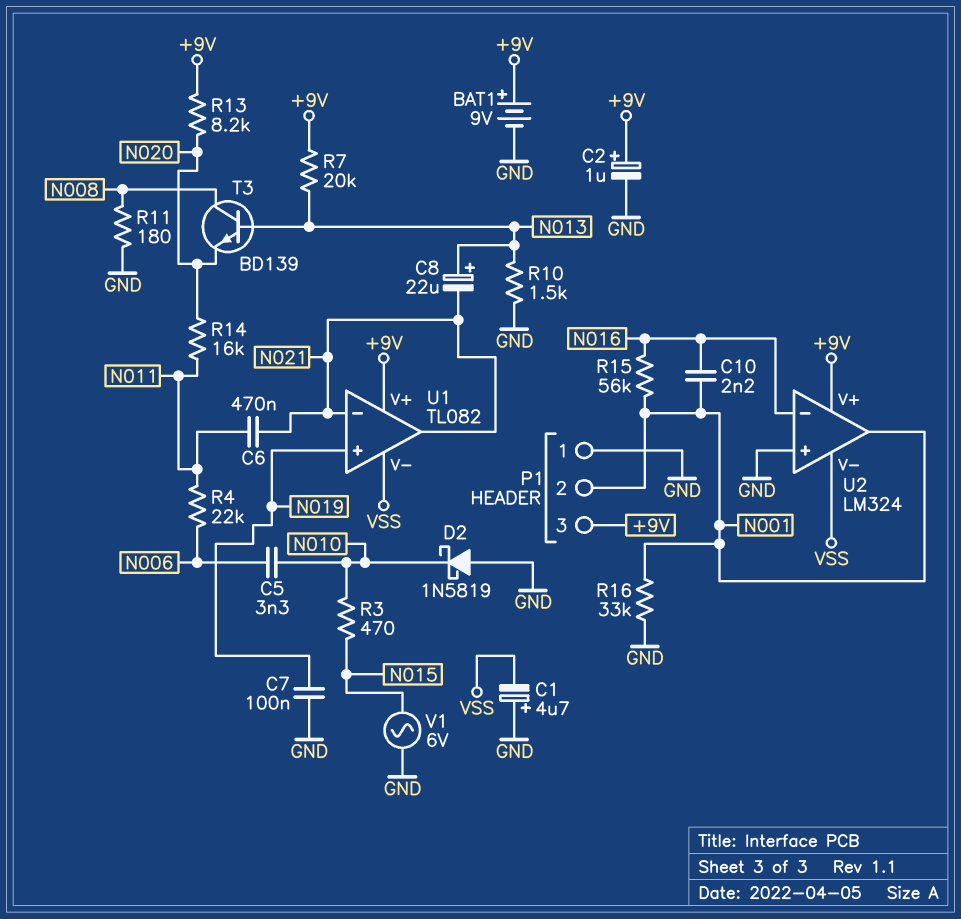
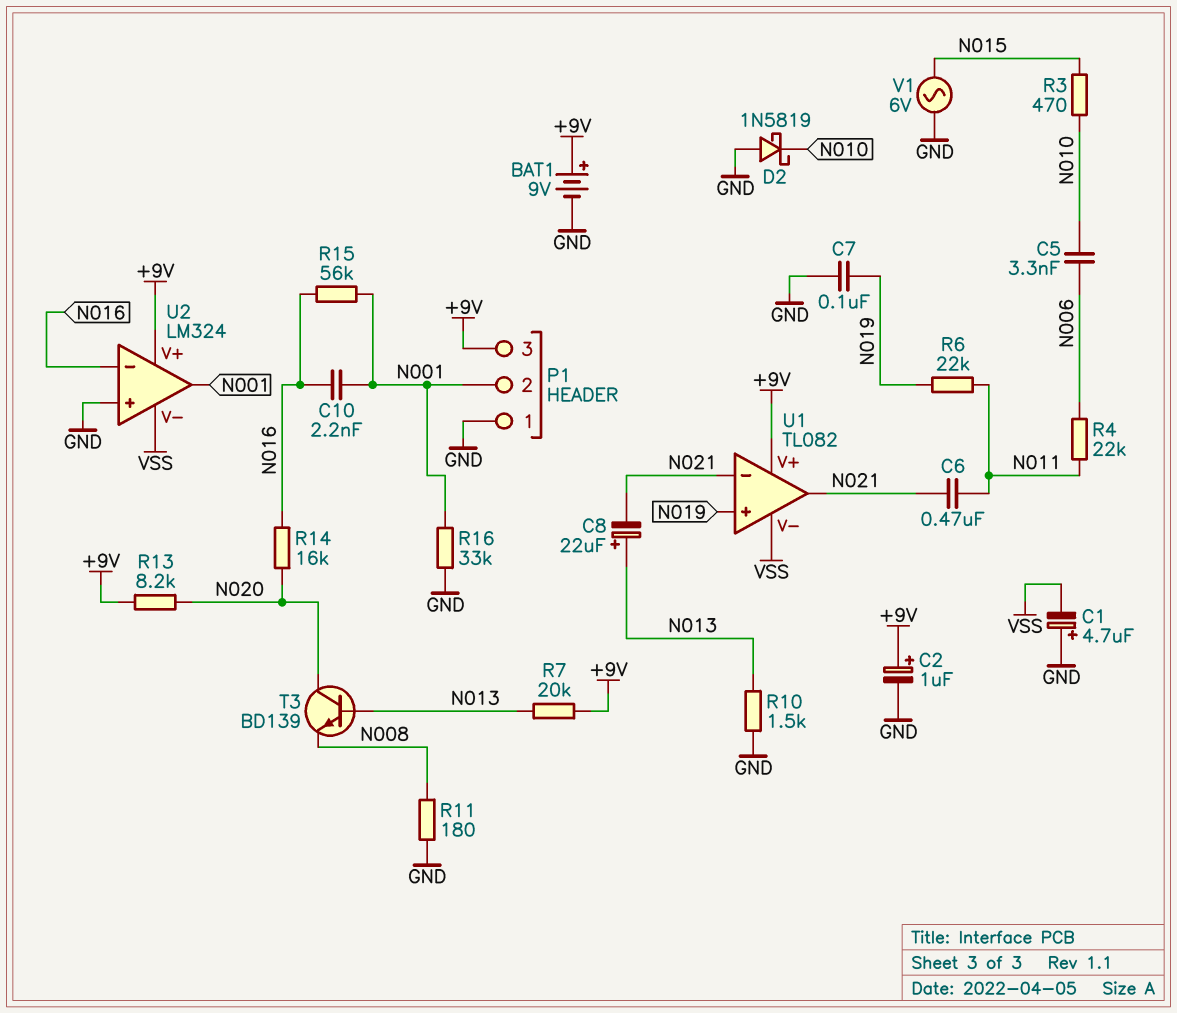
R6: none -> 22k (N011, N019)
R14: 16k (N011, N020) -> 16k (N016, N020)
T3: NPN BD139 (B N013, C N008, E N020) -> NPN BD139 (B N013, C N020, E N008)

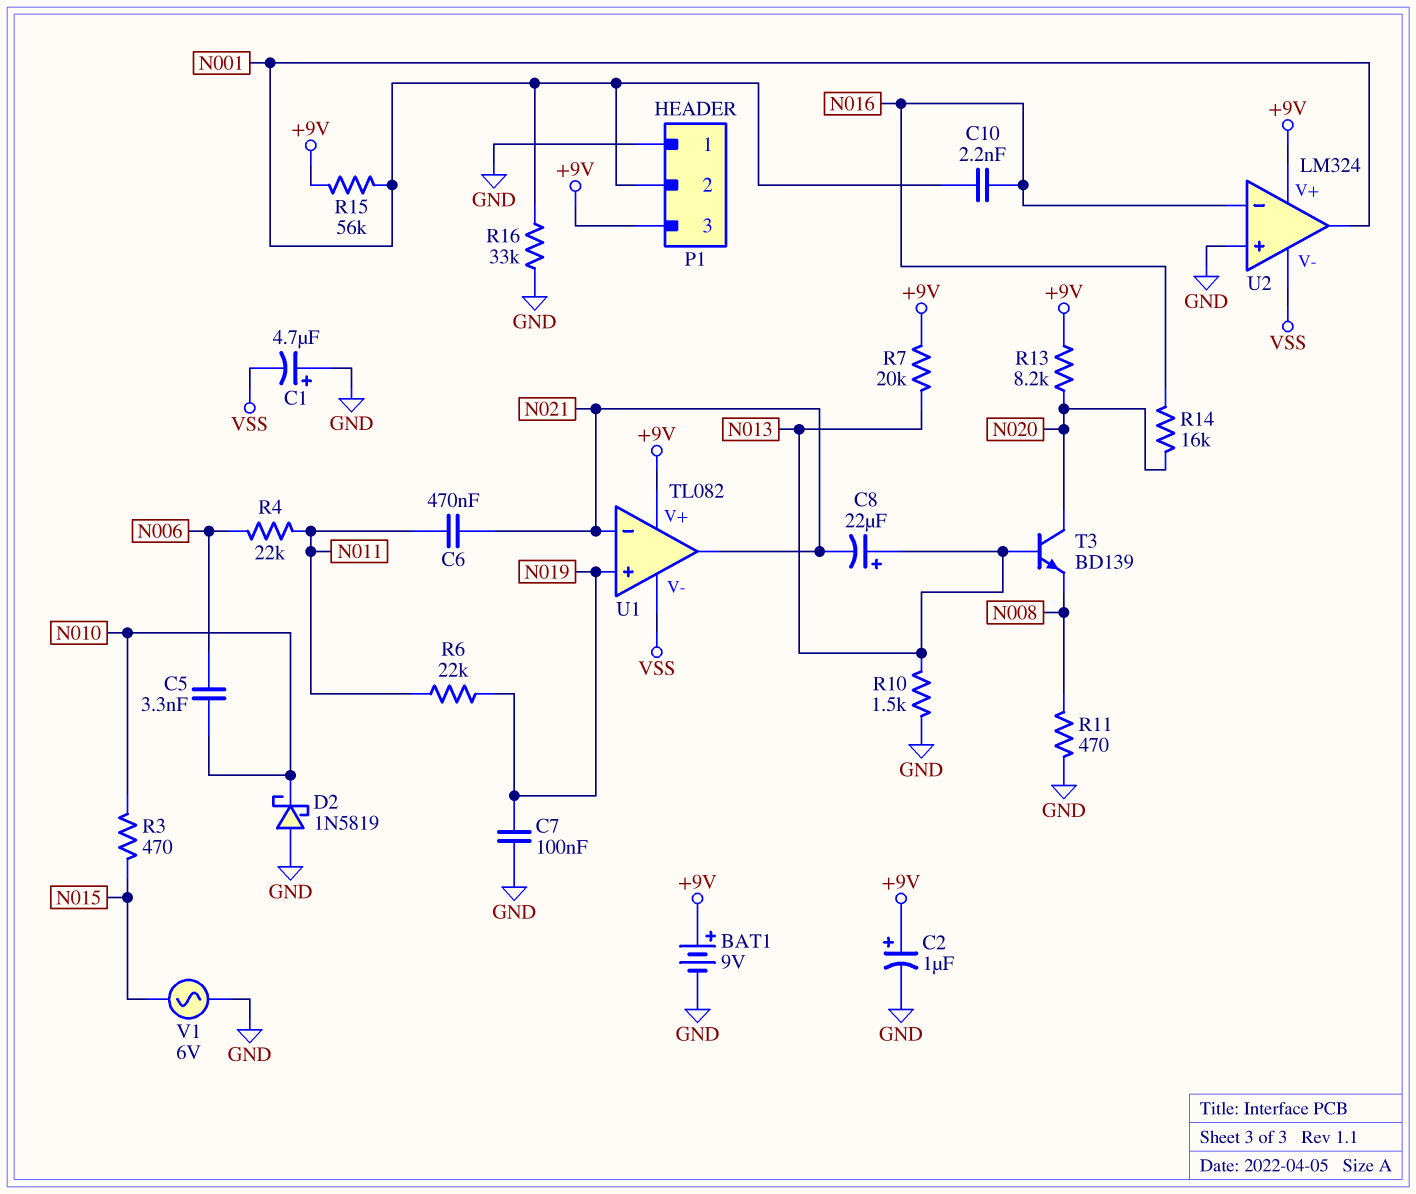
R11: 180 (GND, N008) -> 470 (GND, N008)
R15: 56k (N001, N016) -> 56k (+9V, N001)

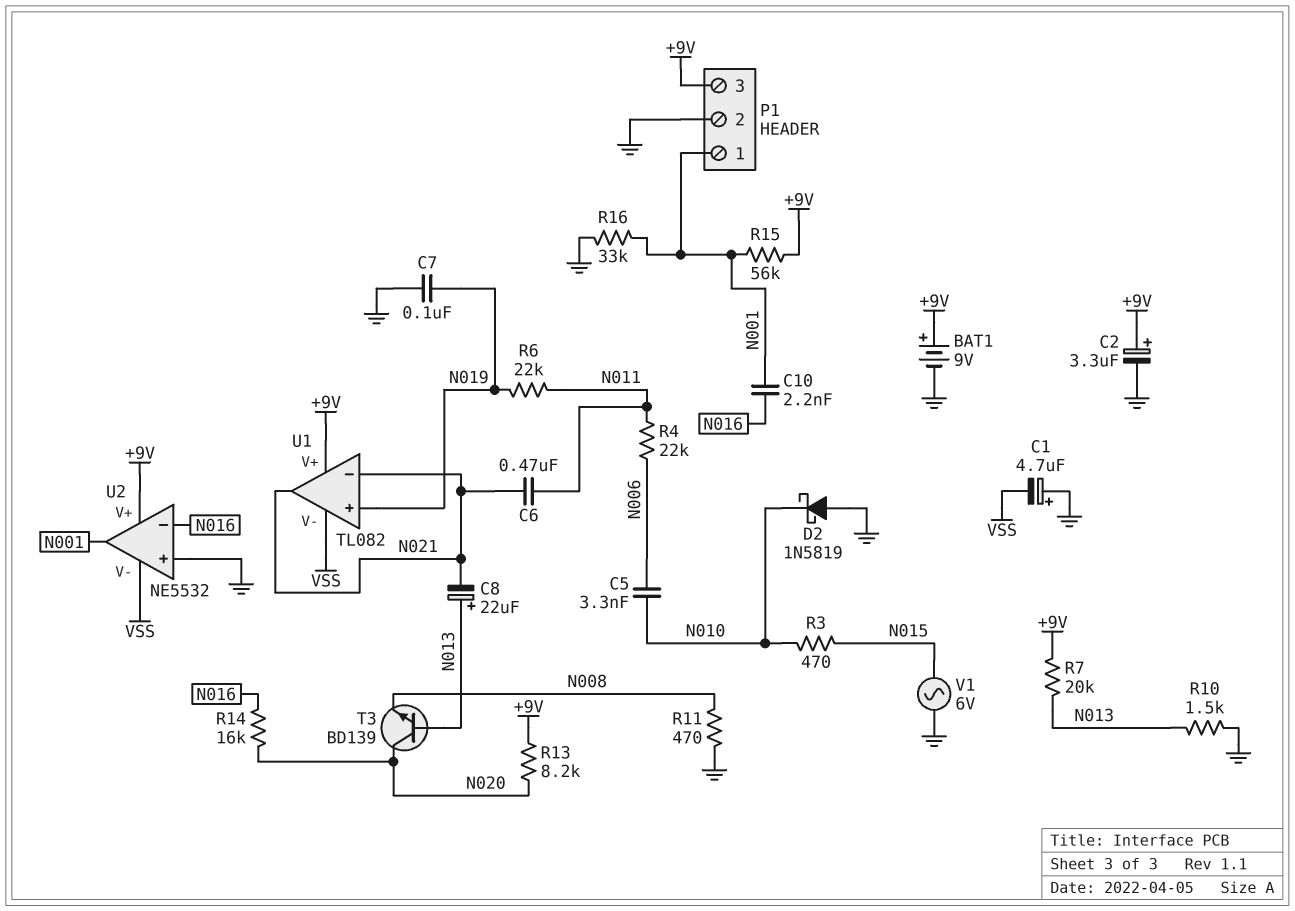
C2: 1uF (plus +9V, minus GND) -> 3.3uF (plus +9V, minus GND)
P1 pin 1: GND -> N001
P1 pin 2: N001 -> GND
U2: LM324 -> NE5532

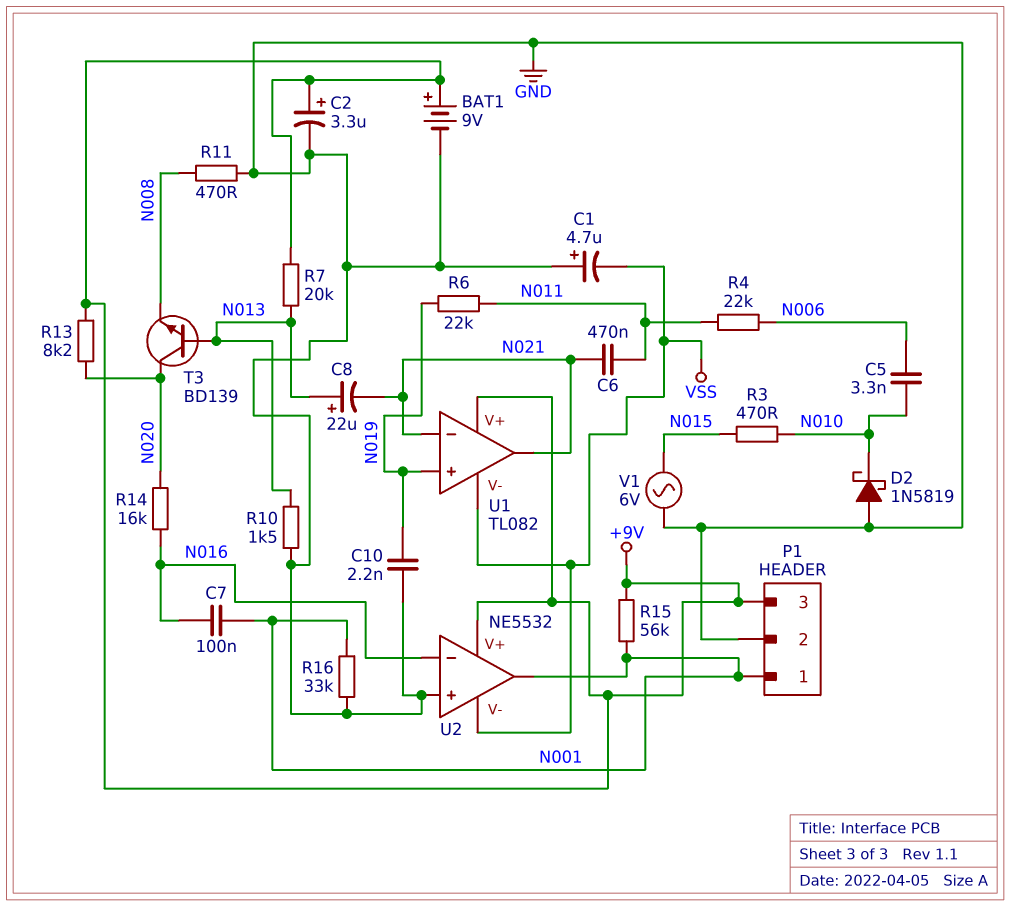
C7: 100nF (GND, N019) -> 100nF (N001, N016)
C10: 2.2nF (N001, N016) -> 2.2nF (GND, N019)

